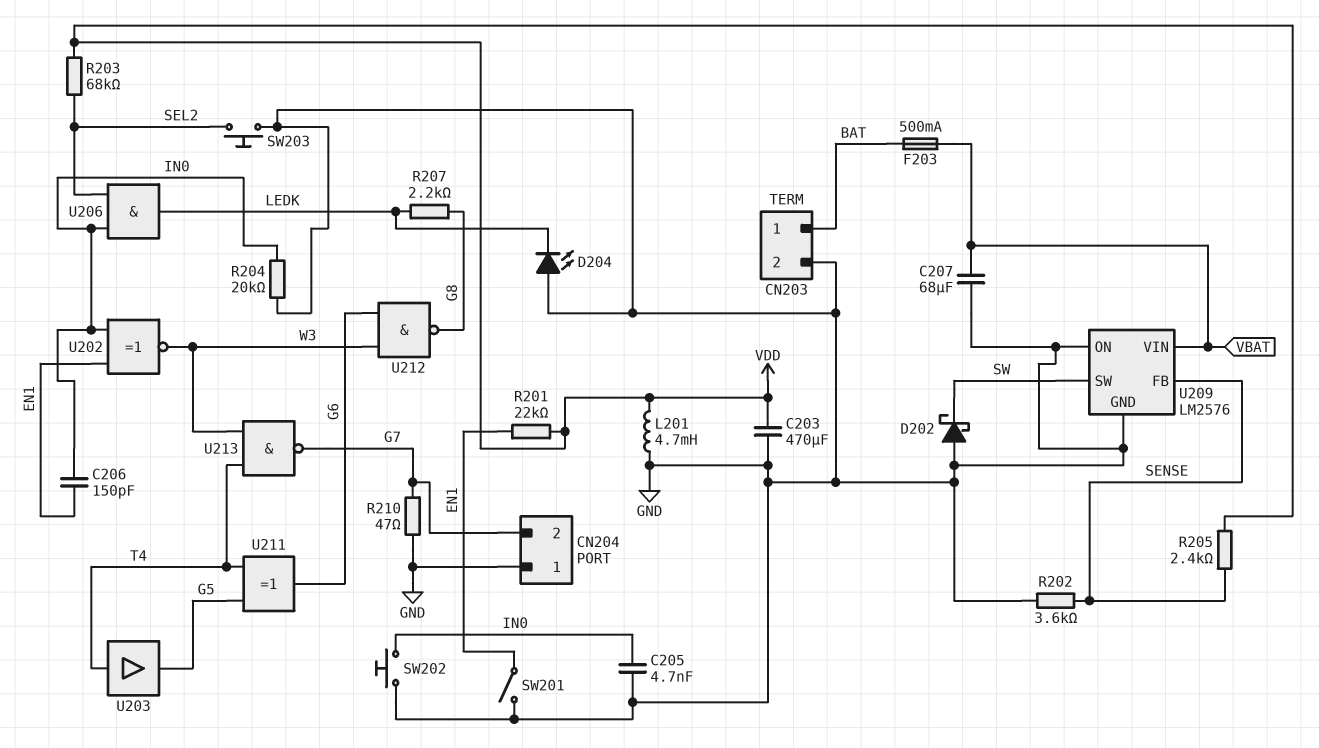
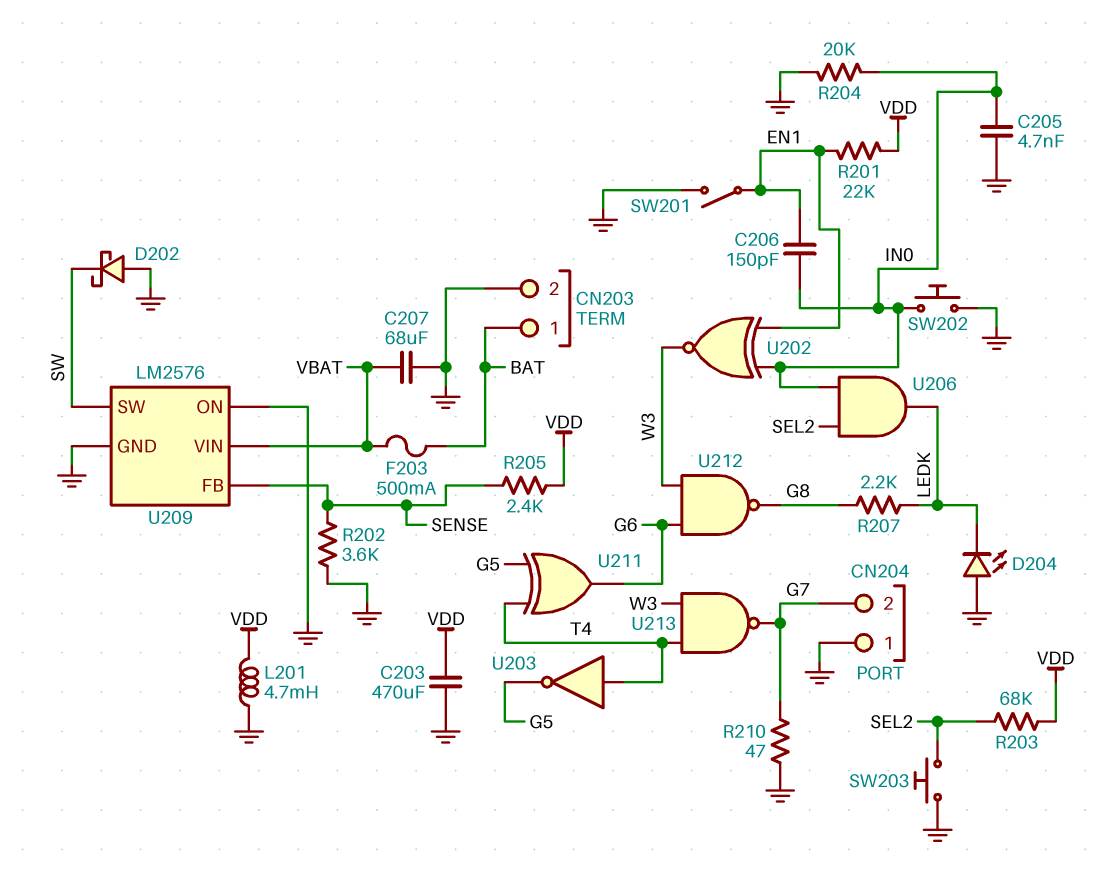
U203: buffer (in T4, out G5) -> NOT (in T4, out G5)

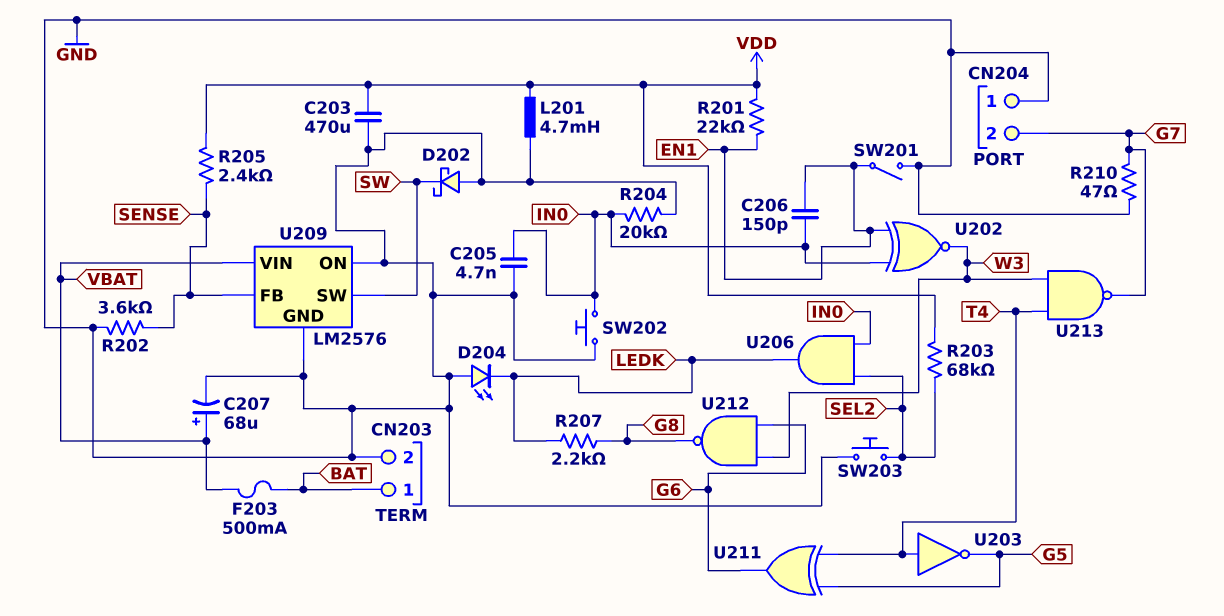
C207: 68uF (GND, VBAT) -> 68uF (plus VBAT, minus GND)

